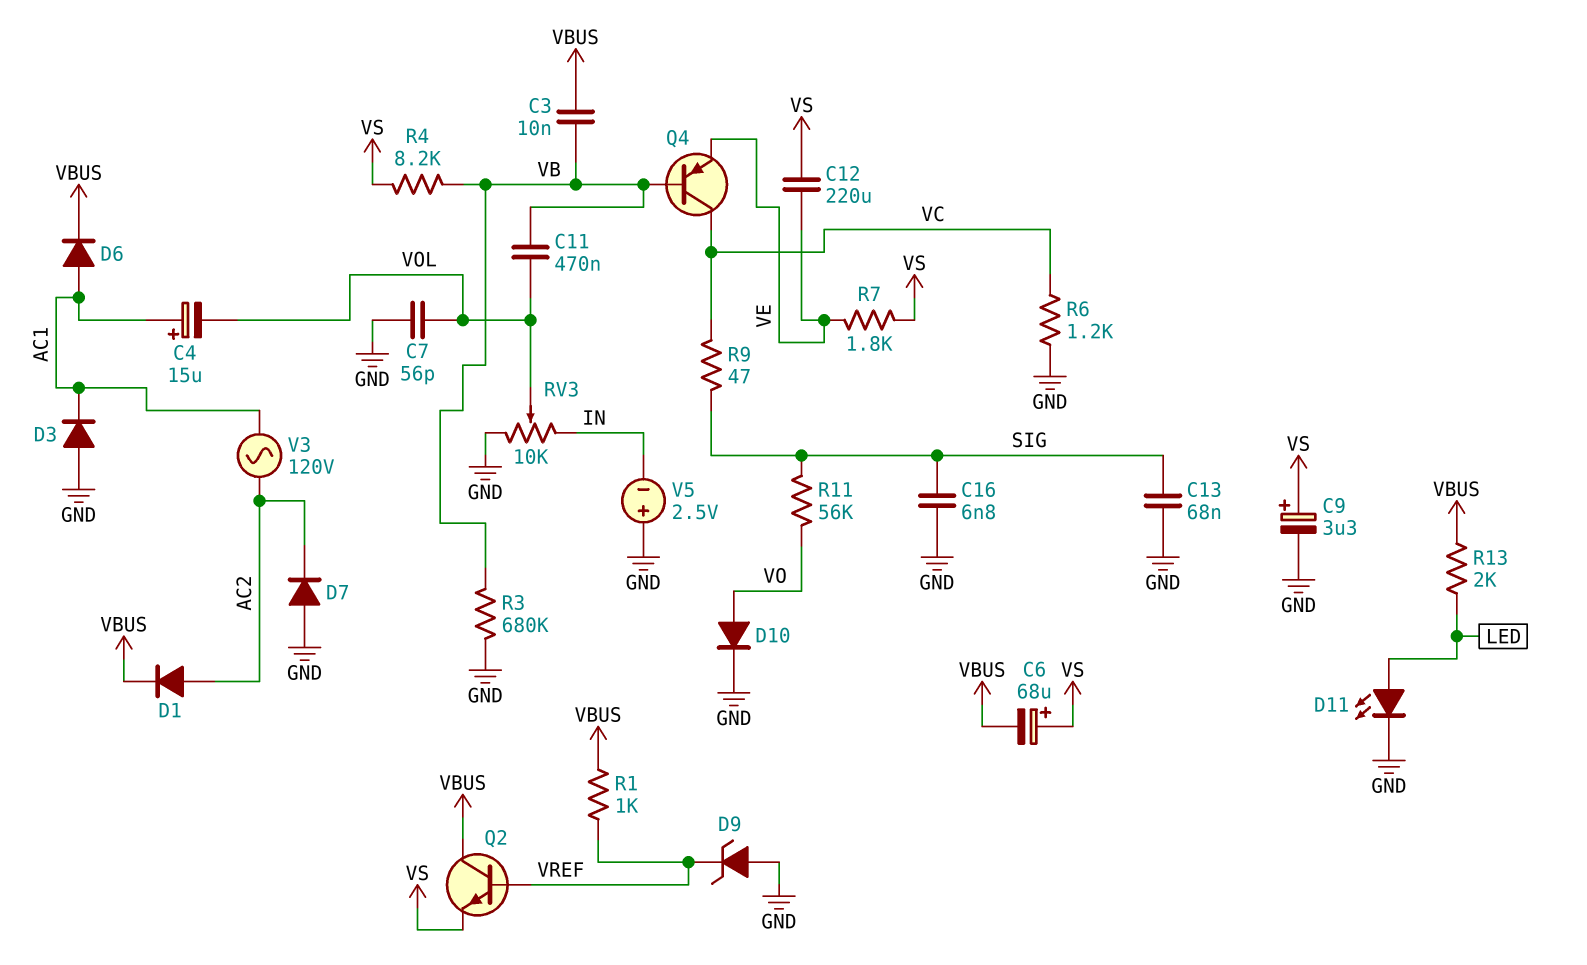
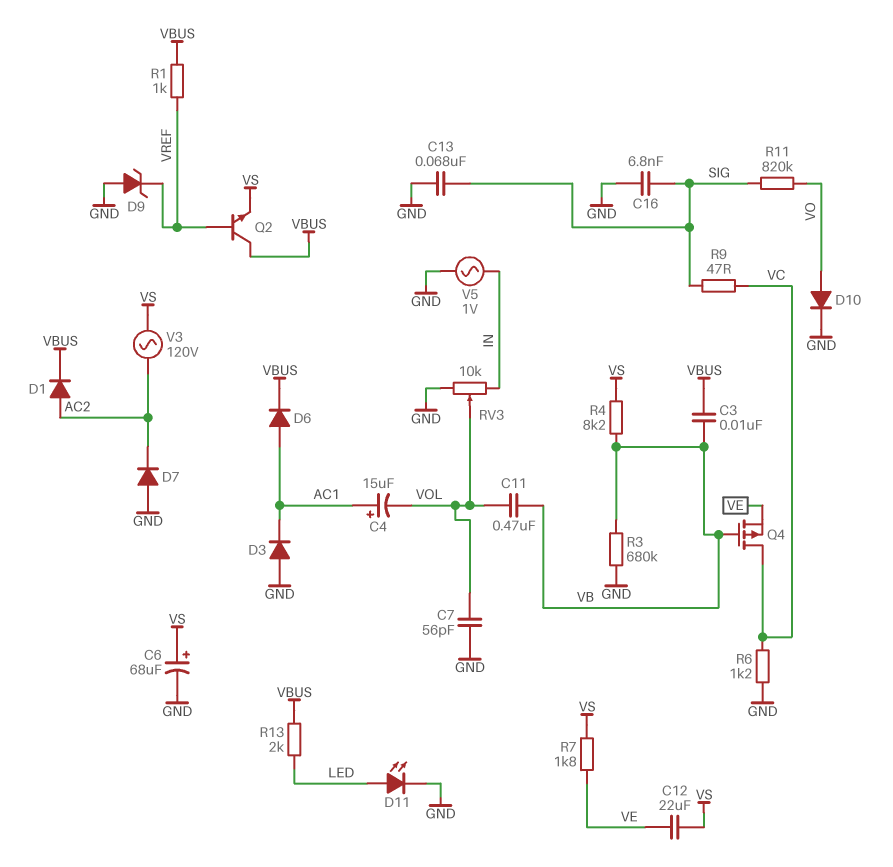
C6: 68uF (plus VS, minus VBUS) -> 68uF (plus VS, minus GND)
C9: 3.3uF (plus VS, minus GND) -> none
C12: 220uF (VE, VS) -> 22uF (VE, VS)
Q4: PNP (B VB, C VC, E VE) -> PMOS (G VB, D VC, S VE)
R11: 56k (SIG, VO) -> 820k (SIG, VO)
V3: AC 120V (AC1, AC2) -> AC 120V (AC2, VS)
V5: 2.5V (plus GND, minus IN) -> AC 1V (GND, IN)

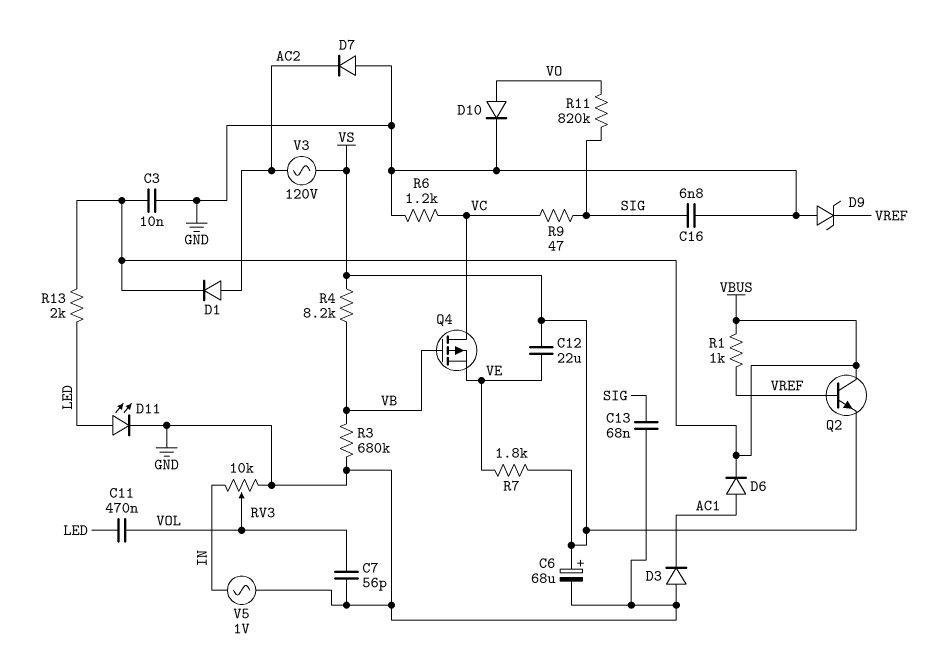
C3: 10nF (VB, VBUS) -> 10nF (GND, VBUS)
C4: 15uF (plus AC1, minus VOL) -> none
C11: 470nF (VB, VOL) -> 470nF (LED, VOL)

